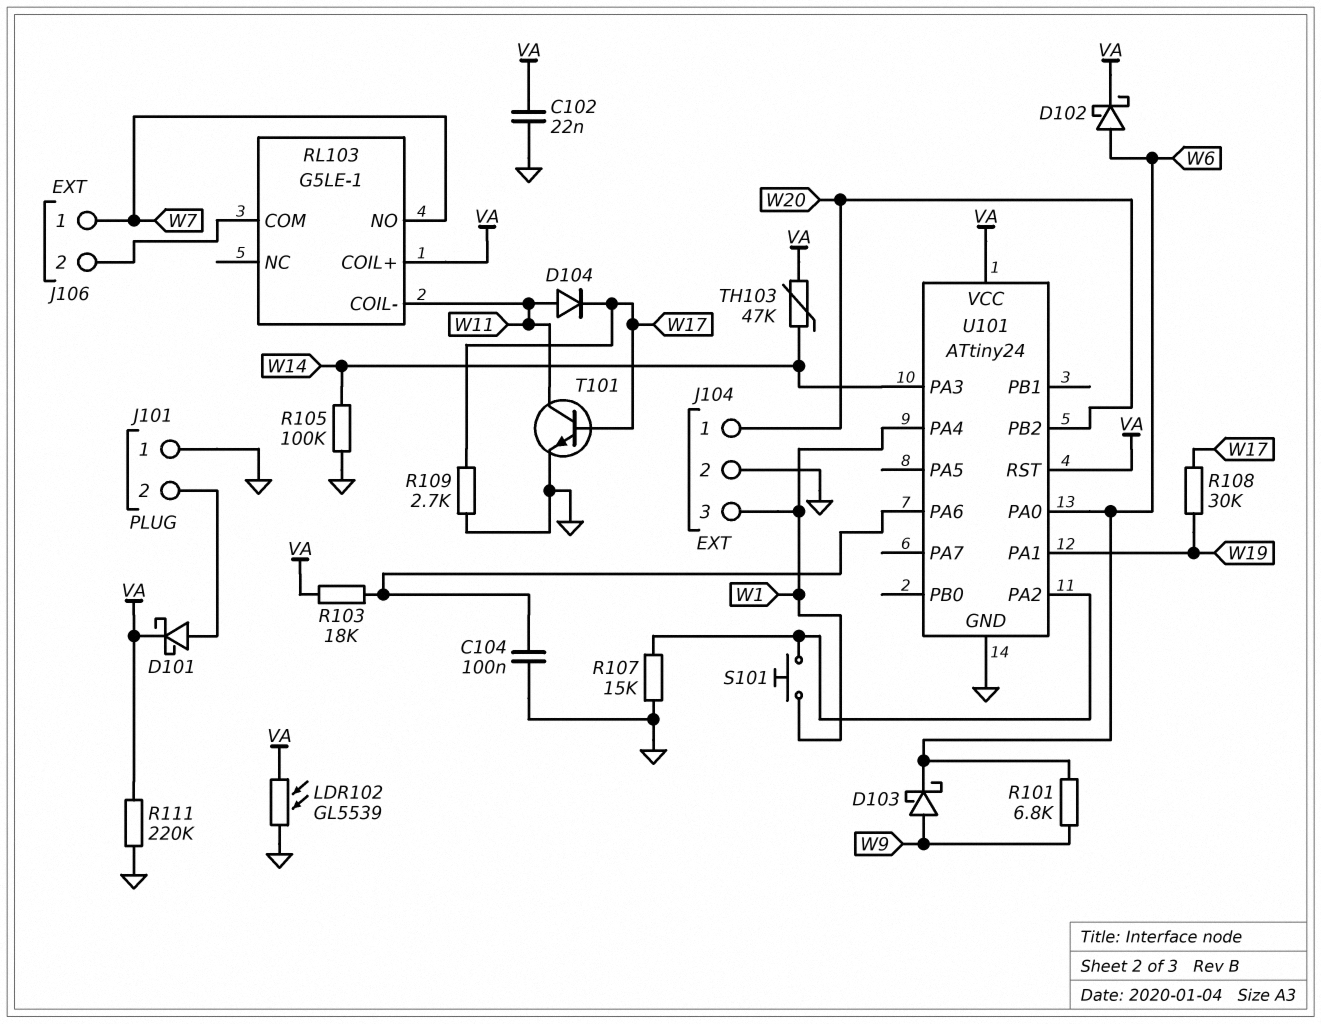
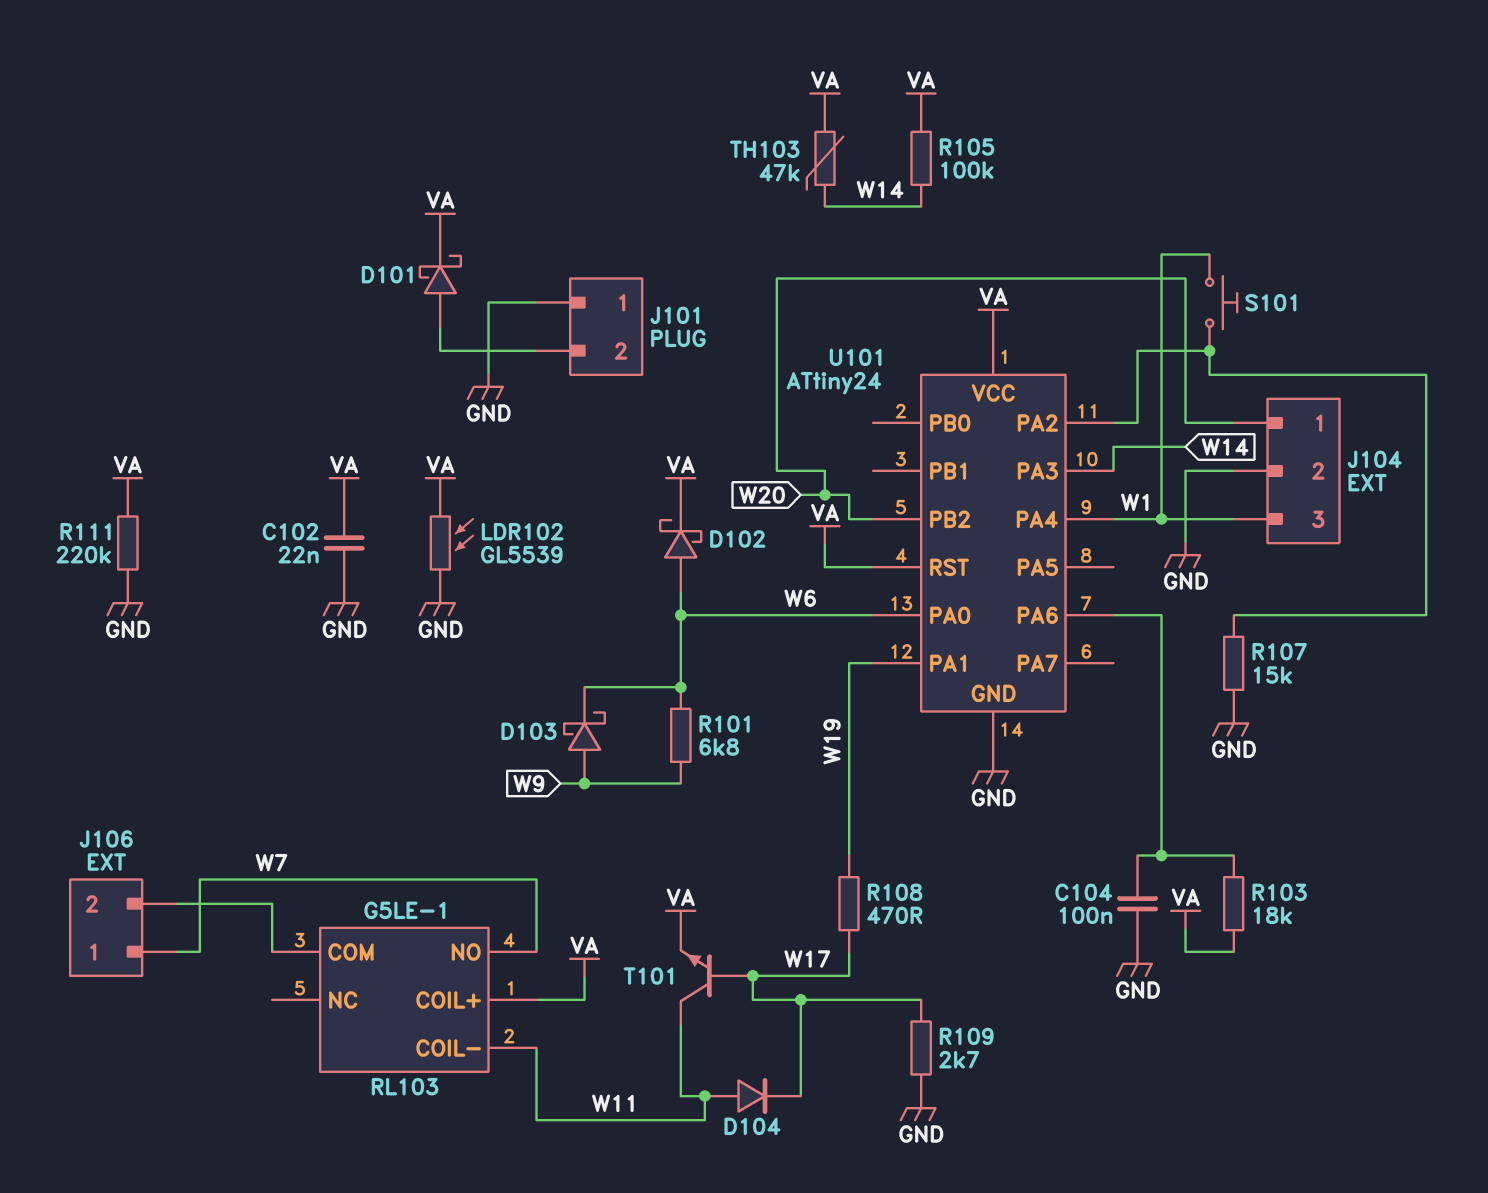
R105: 100k (GND, W14) -> 100k (VA, W14)
R108: 30k (W17, W19) -> 470 (W17, W19)
T101: NPN (B W17, C W11, E GND) -> NPN (B W17, C W11, E VA)

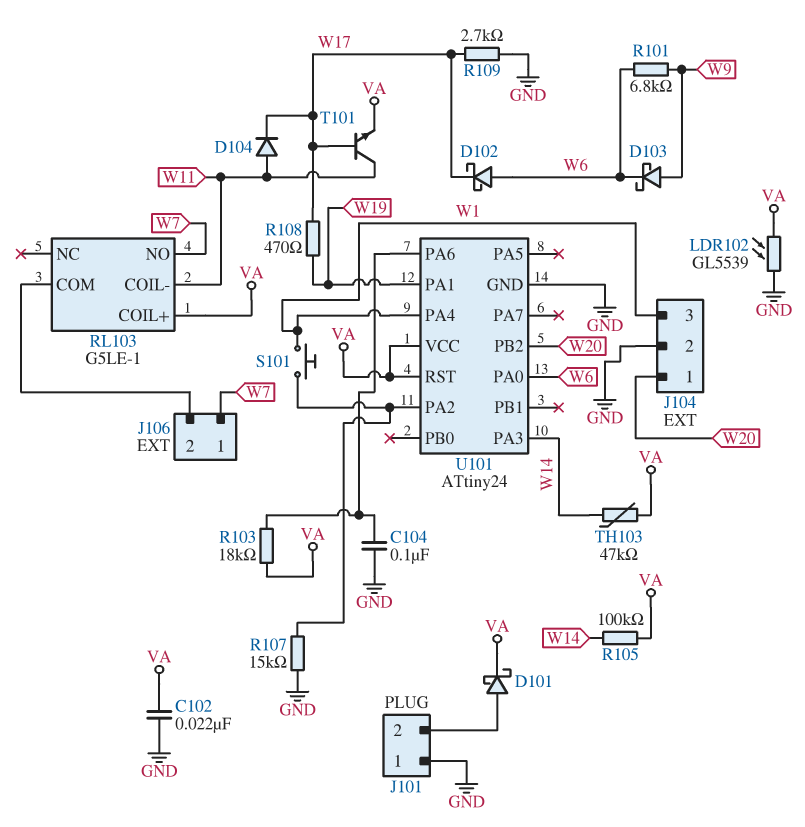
D102: schottky (A W6, K VA) -> schottky (A W6, K W17)
R111: 220k (GND, VA) -> none

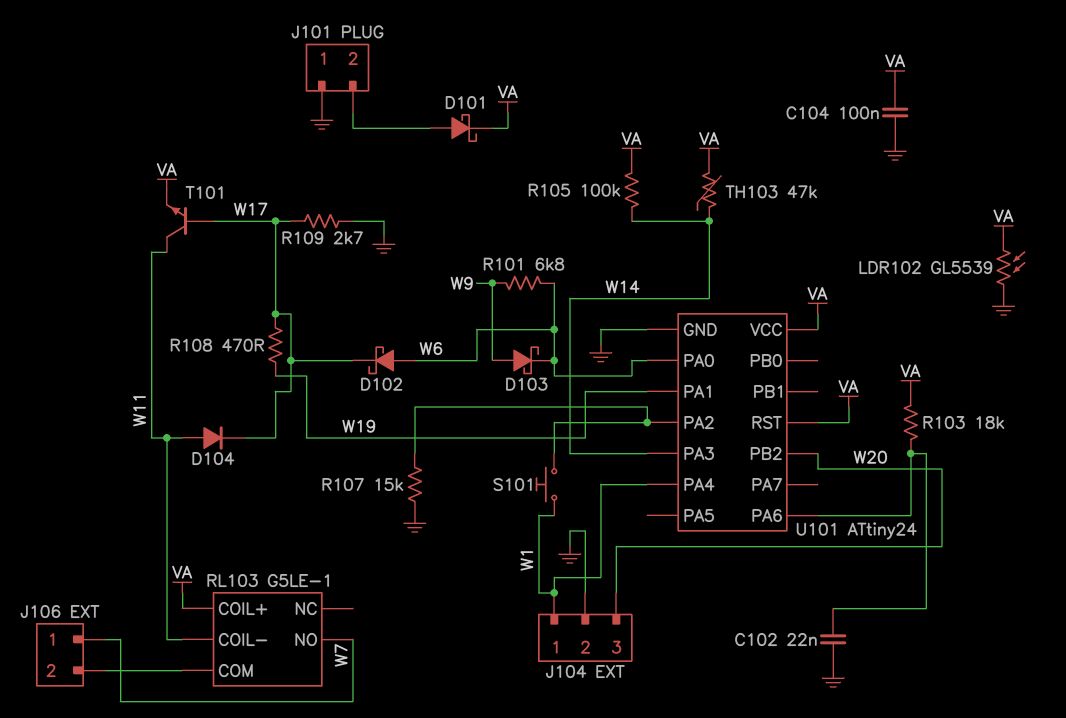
C102: 22nF (GND, VA) -> 22nF (GND, U101/PA6)
C104: 100nF (GND, U101/PA6) -> 100nF (GND, VA)
J104 pin 1: W20 -> W1
J104 pin 3: W1 -> W20

